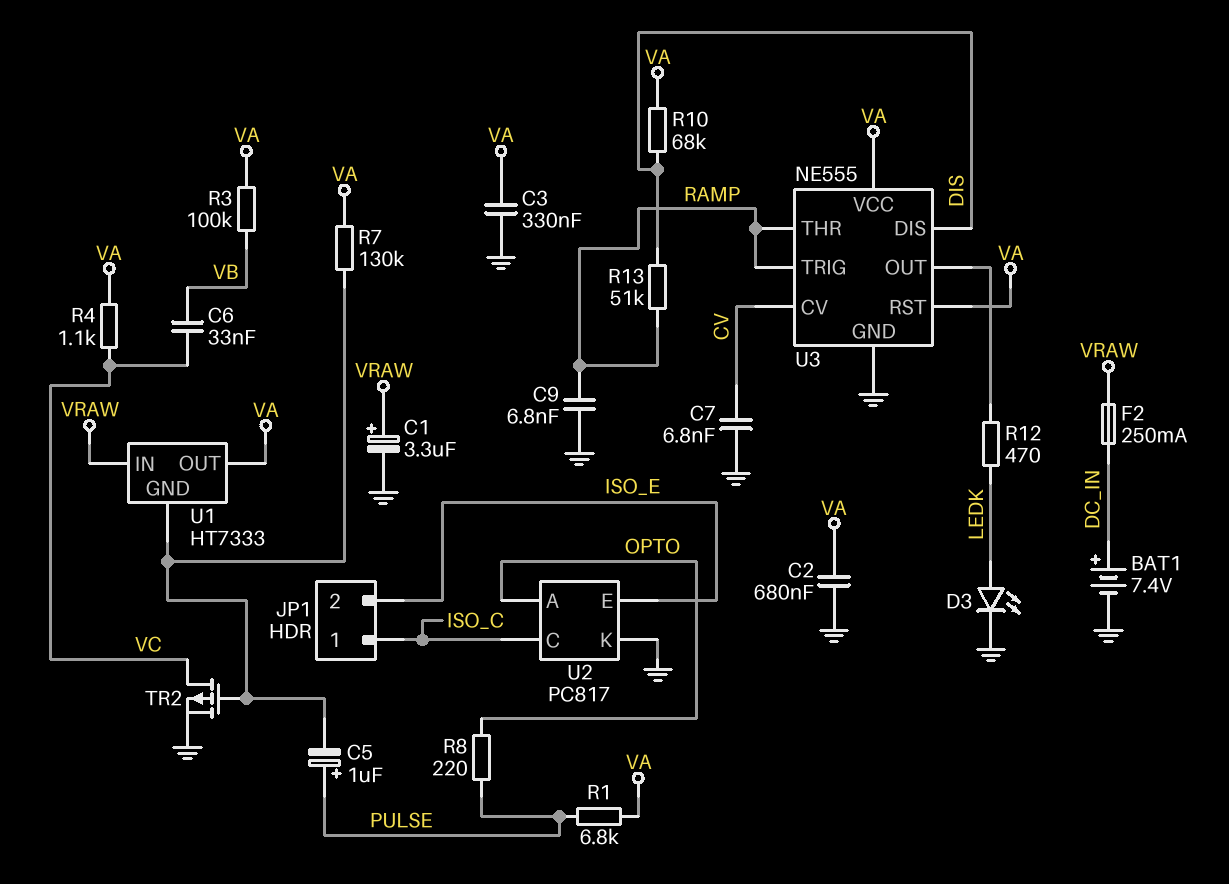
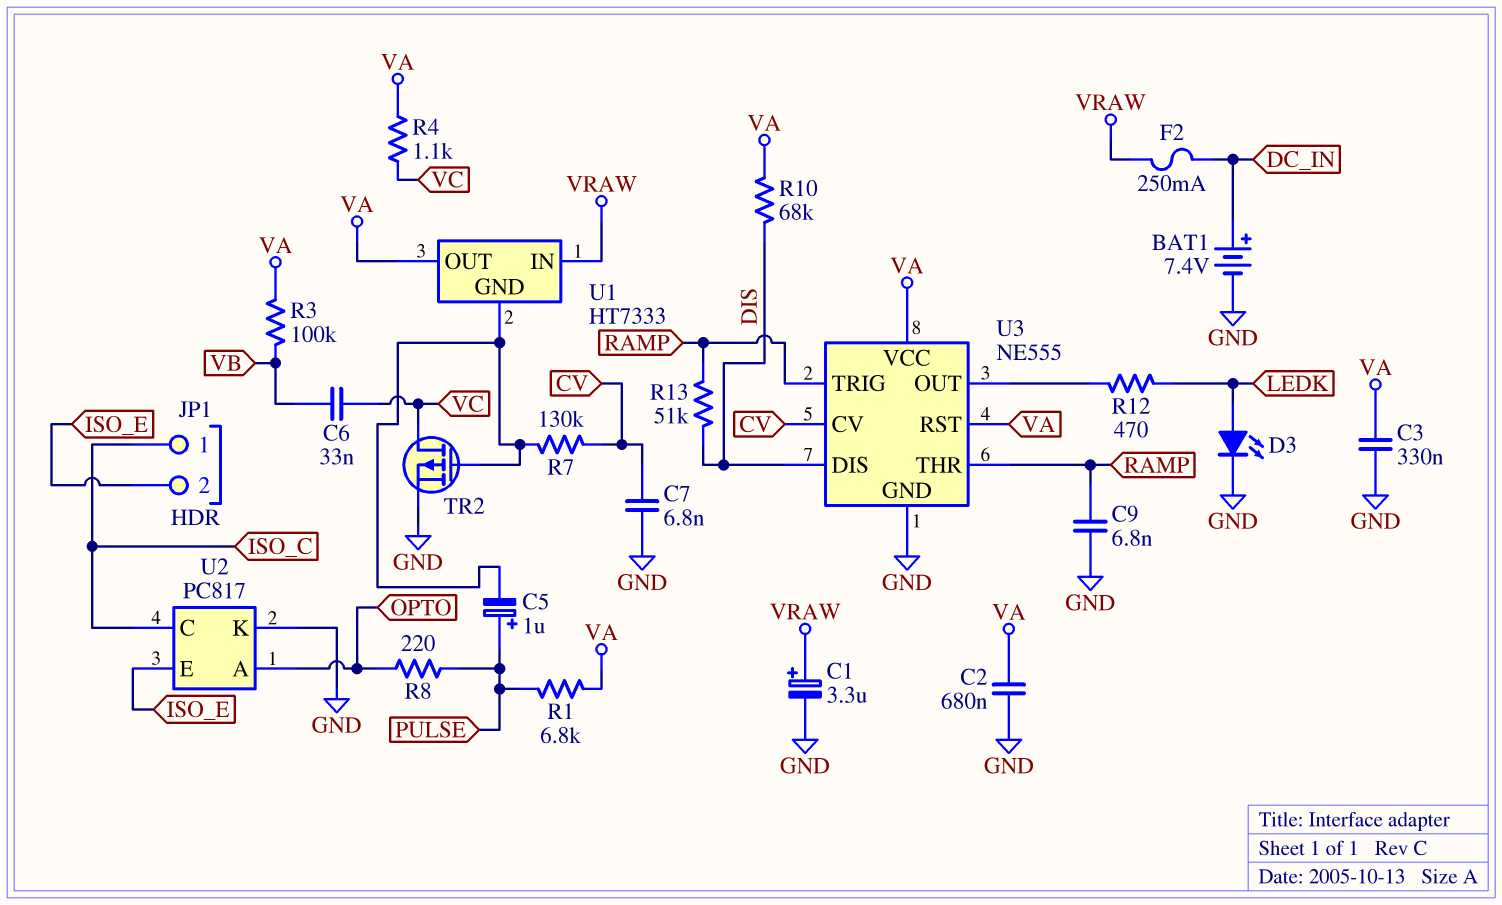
R7: 130k (U1/GND, VA) -> 130k (CV, U1/GND)

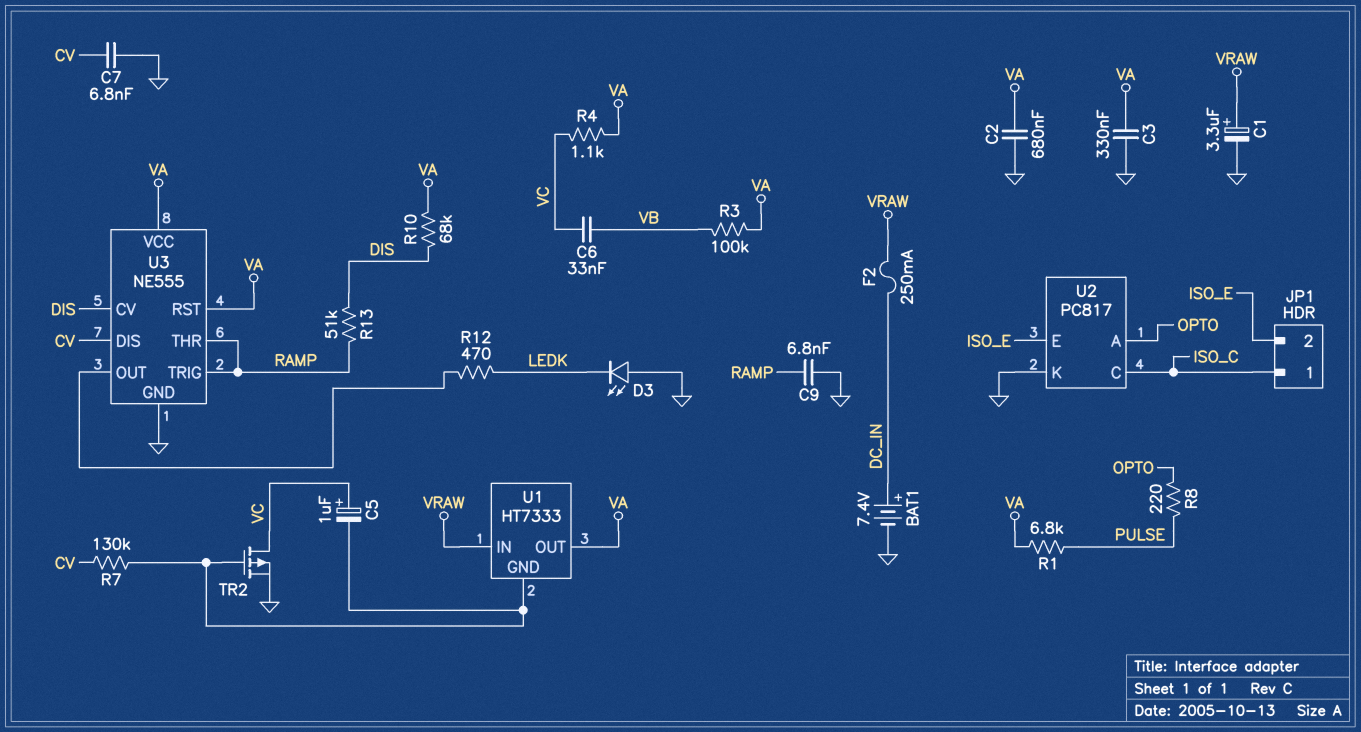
C5: 1uF (plus PULSE, minus U1/GND) -> 1uF (plus VC, minus U1/GND)
D3: LED (A LEDK, K GND) -> LED (A GND, K LEDK)
U3 pin CV: CV -> DIS
U3 pin DIS: DIS -> CV

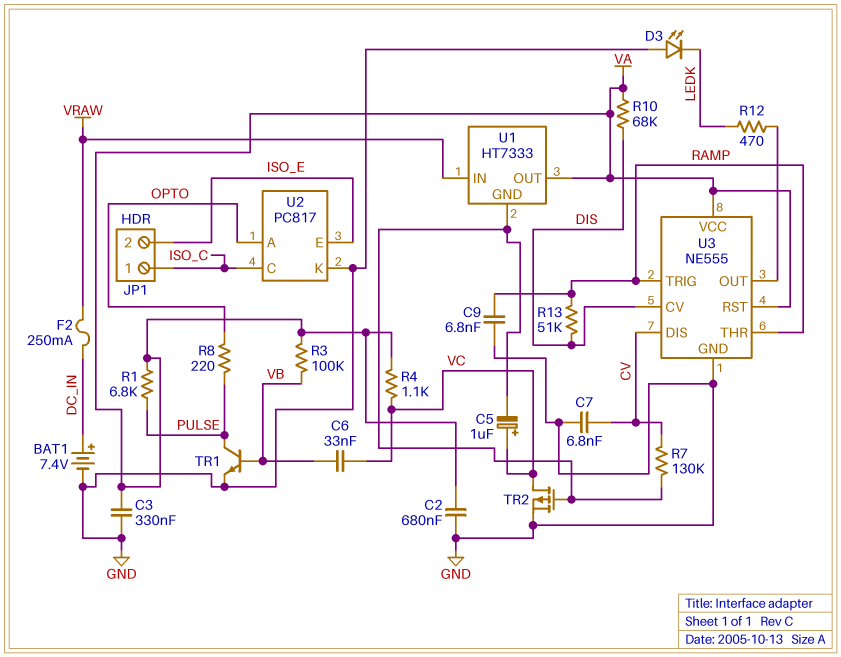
C1: 3.3uF (plus VRAW, minus GND) -> none
TR1: none -> NPN (B VB, C PULSE, E GND)

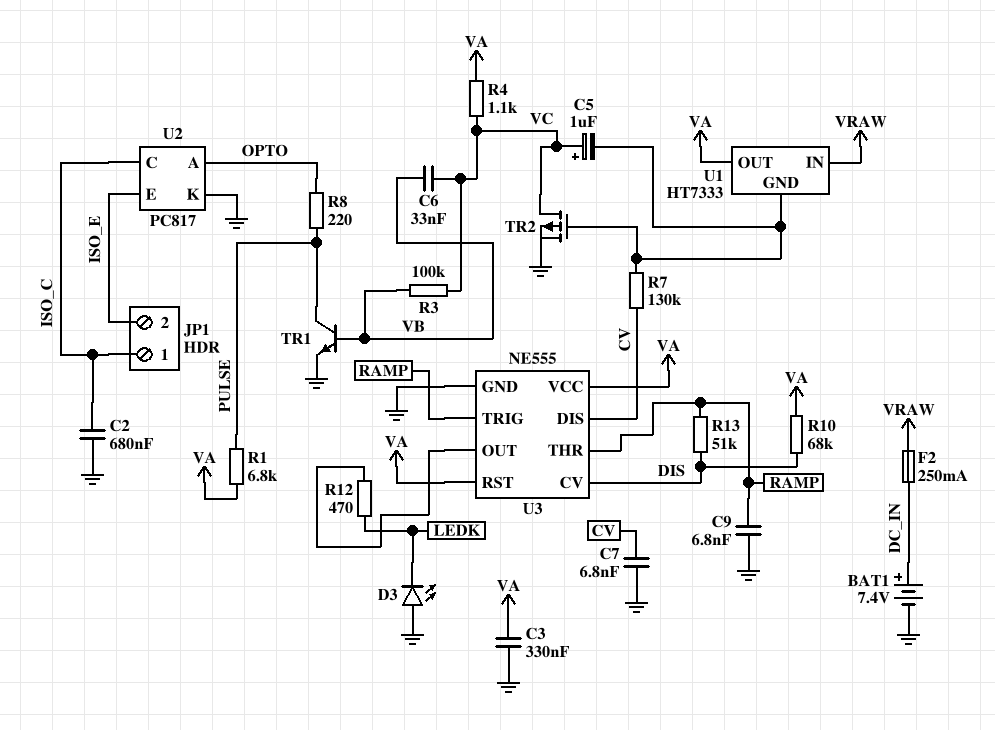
C2: 680nF (GND, VA) -> 680nF (GND, ISO_C)
R3: 100k (VA, VB) -> 100k (VB, VC)

